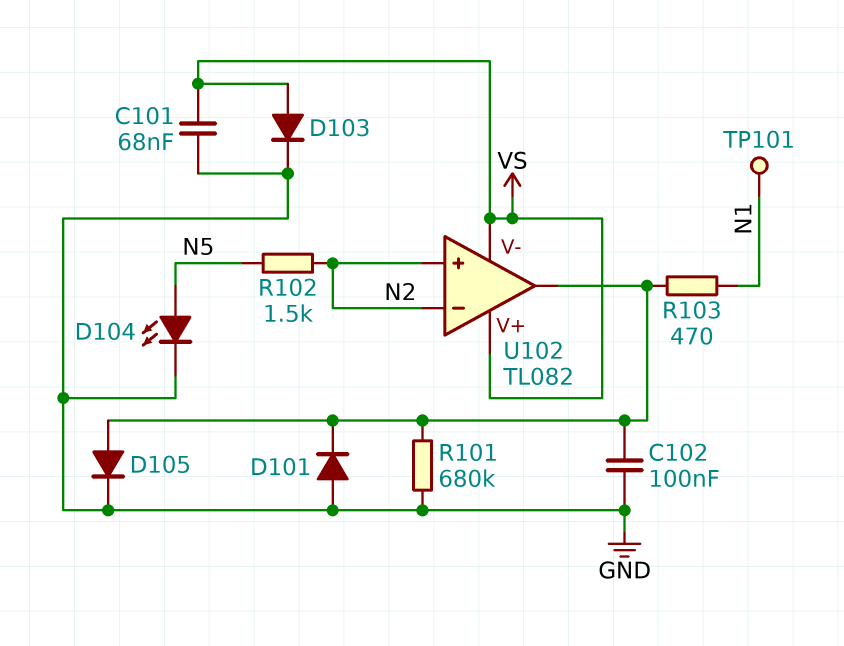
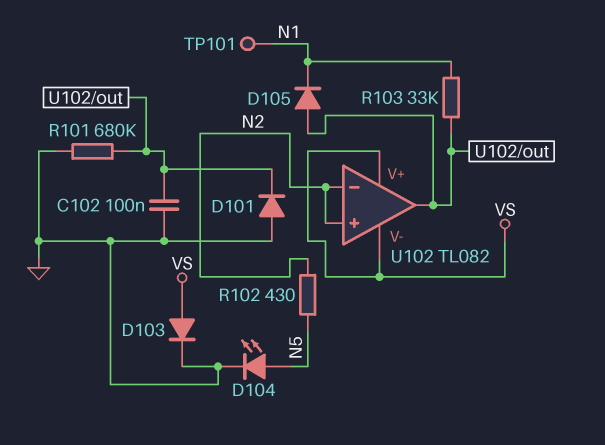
C101: 68nF (GND, VS) -> none
D105: diode (A U102/out, K GND) -> diode (A U102/out, K N1)
R102: 1.5k (N2, N5) -> 430 (N2, N5)
R103: 470 (N1, U102/out) -> 33k (N1, U102/out)

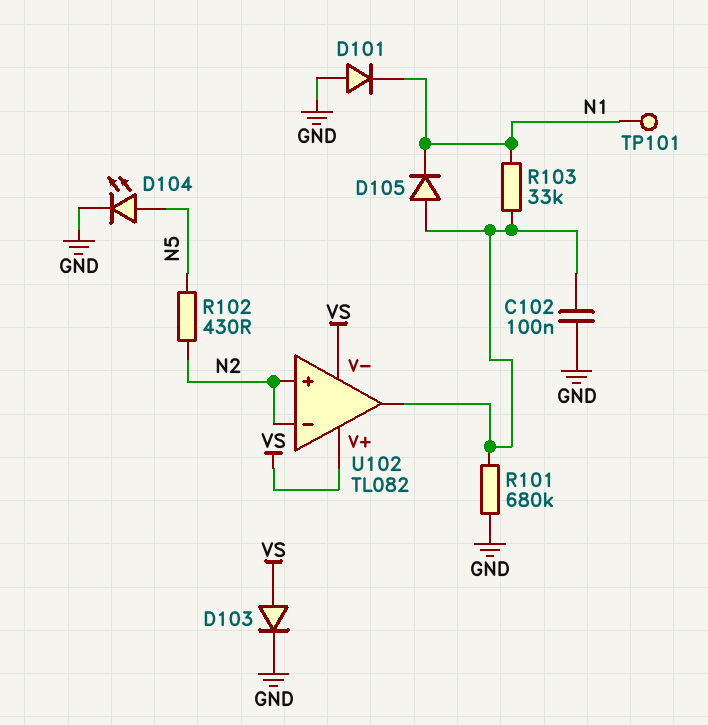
D101: diode (A GND, K U102/out) -> diode (A GND, K N1)

